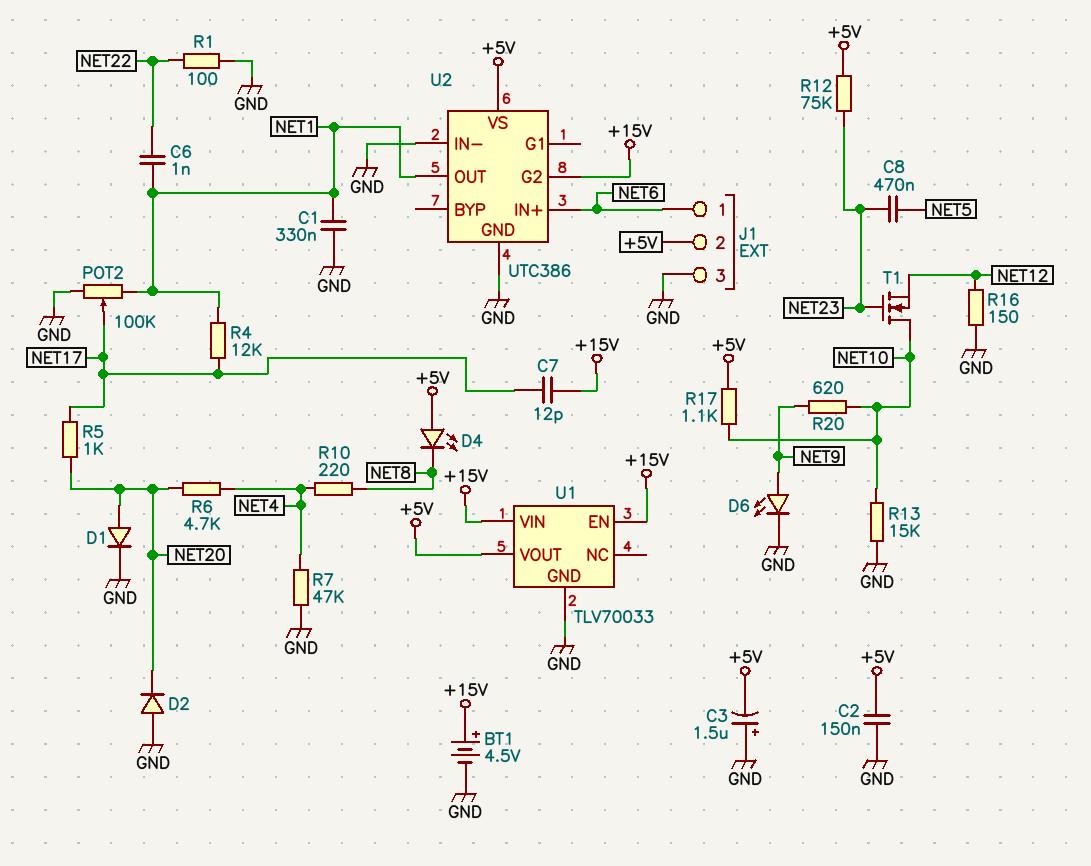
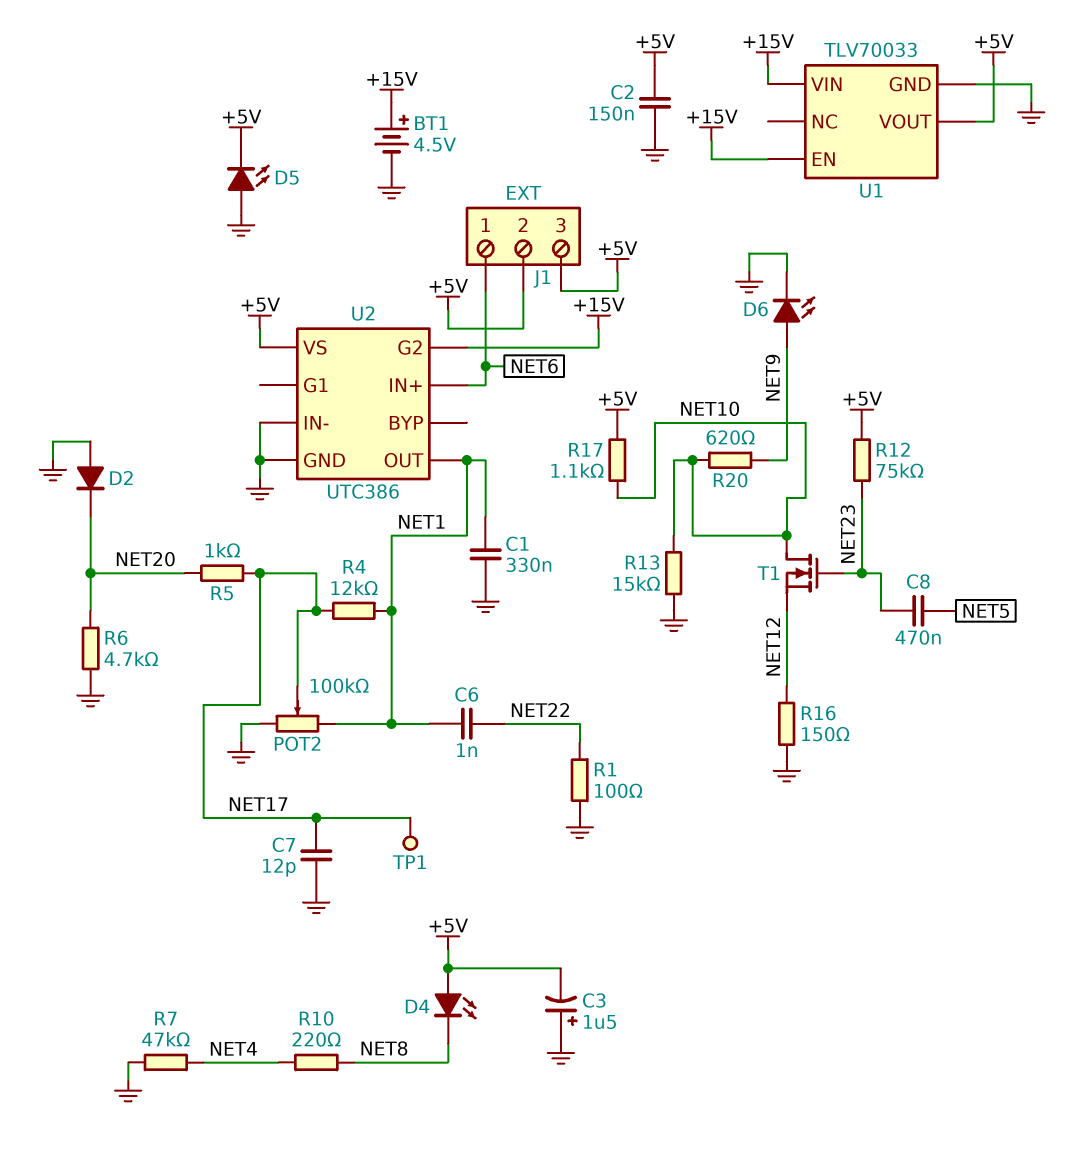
C7: 12pF (+15V, NET17) -> 12pF (GND, NET17)
D1: diode (A NET20, K GND) -> none
D5: none -> LED (A GND, K +5V)
J1 pin 3: GND -> +5V
R6: 4.7k (NET4, NET20) -> 4.7k (GND, NET20)
TP1: none -> test point (NET17)

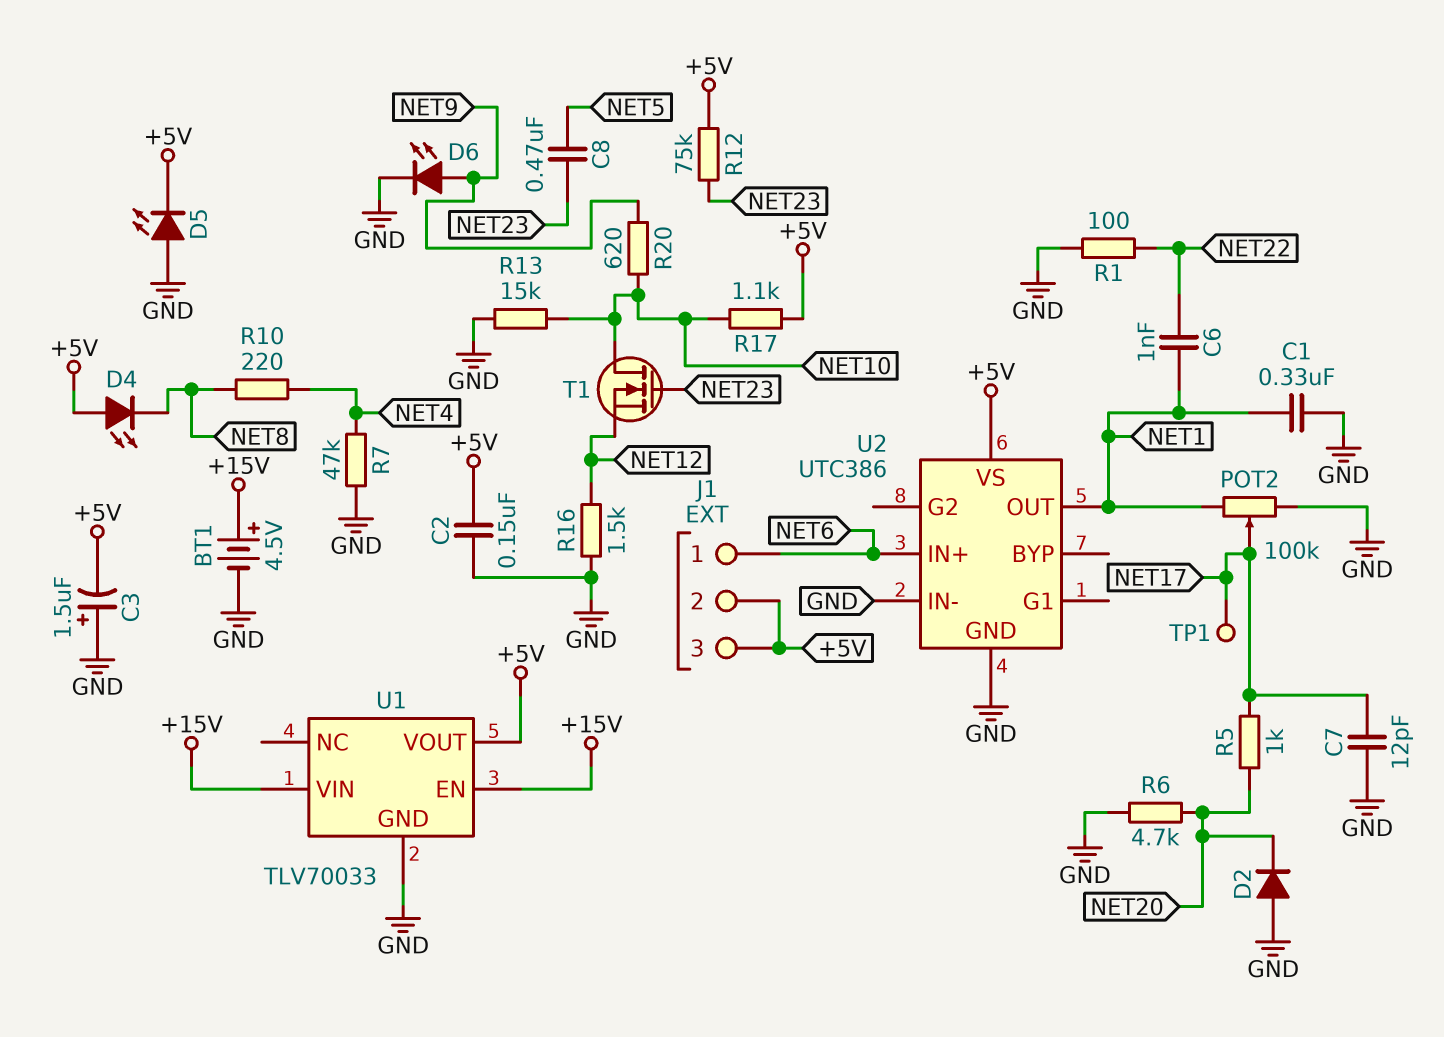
R4: 12k (NET1, NET17) -> none
R16: 150 (GND, NET12) -> 1.5k (GND, NET12)
U2 pin G2: +15V -> none

